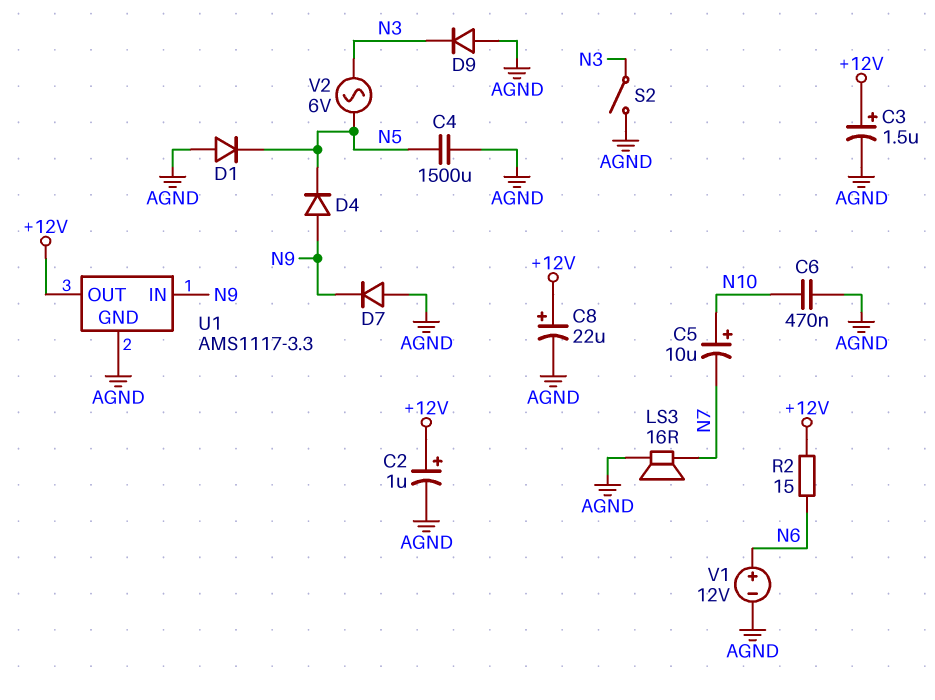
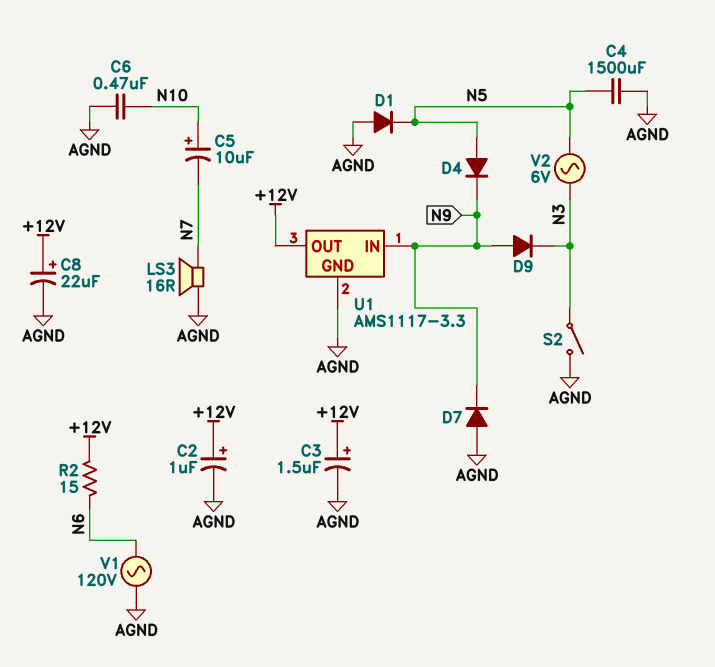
D4: diode (A N9, K N5) -> diode (A N5, K N9)
D9: diode (A AGND, K N3) -> diode (A N9, K N3)
V1: 12V (plus N6, minus AGND) -> AC 120V (AGND, N6)

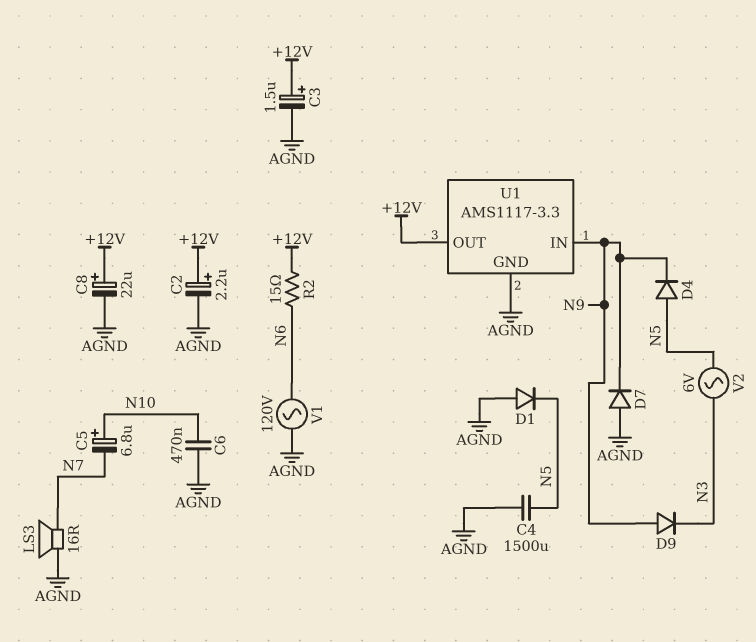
C2: 1uF (plus +12V, minus AGND) -> 2.2uF (plus +12V, minus AGND)
C5: 10uF (plus N10, minus N7) -> 6.8uF (plus N10, minus N7)
S2: switch (AGND, N3) -> none

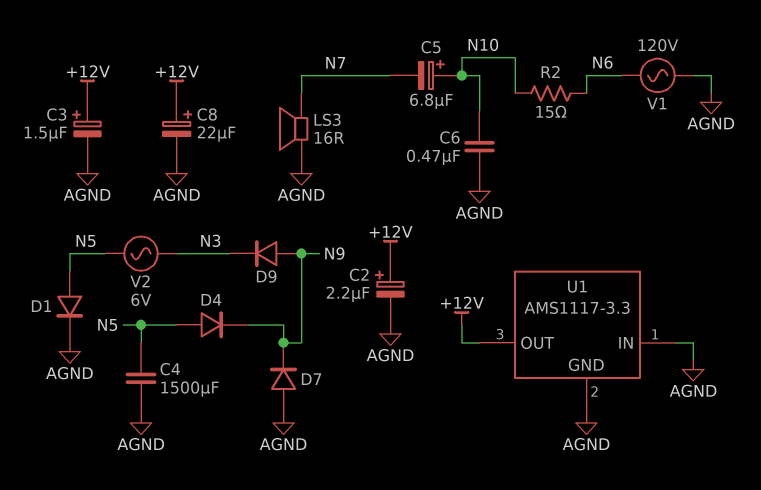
D1: diode (A AGND, K N5) -> diode (A N5, K AGND)
R2: 15 (+12V, N6) -> 15 (N6, N10)
U1 pin IN: N9 -> AGND

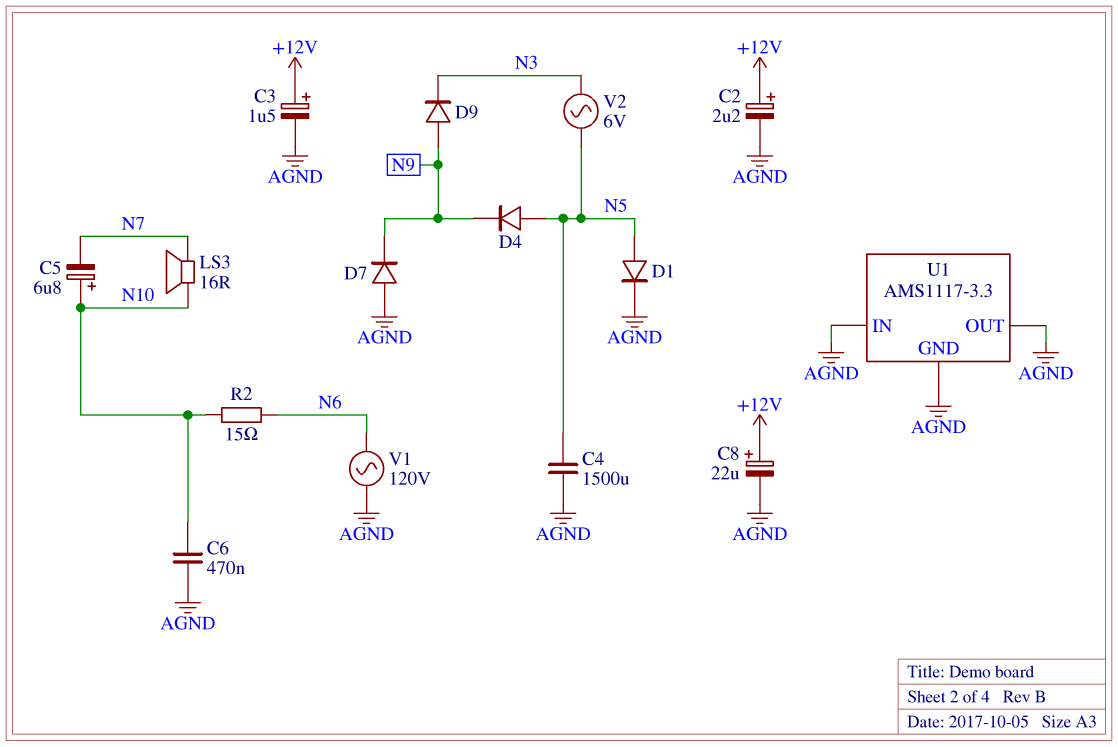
LS3: speaker 16R (AGND, N7) -> speaker 16R (N7, N10)
U1 pin OUT: +12V -> AGND

